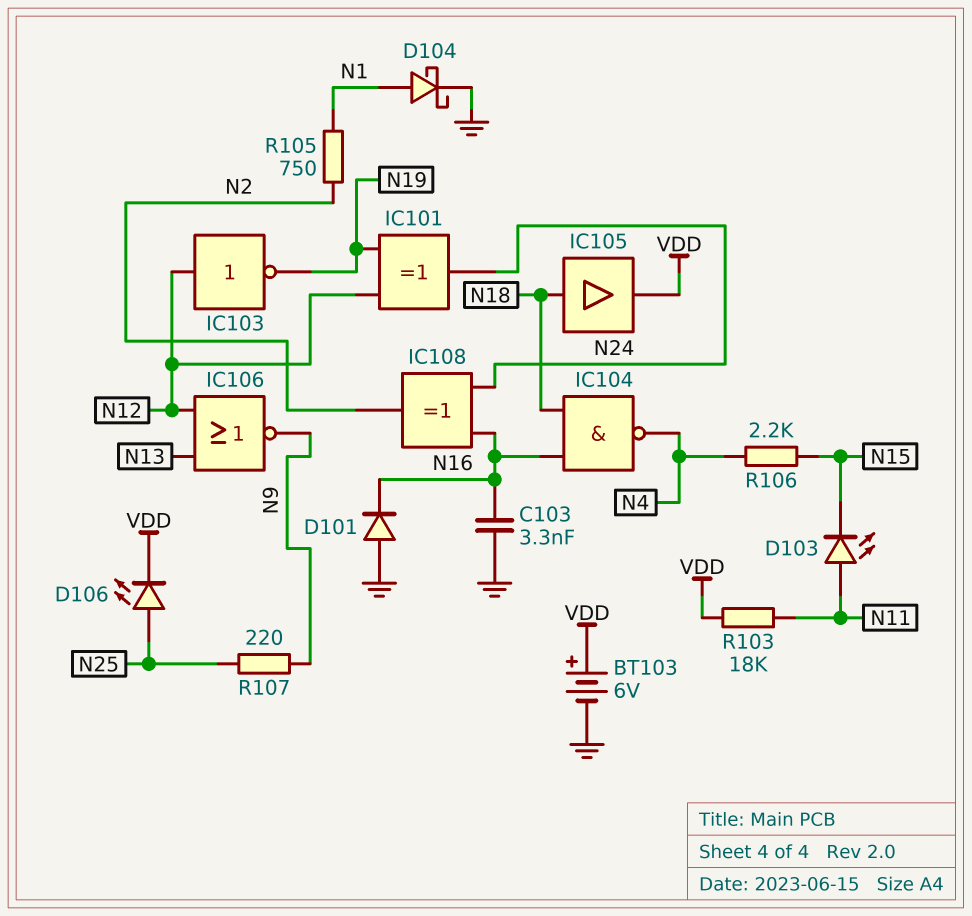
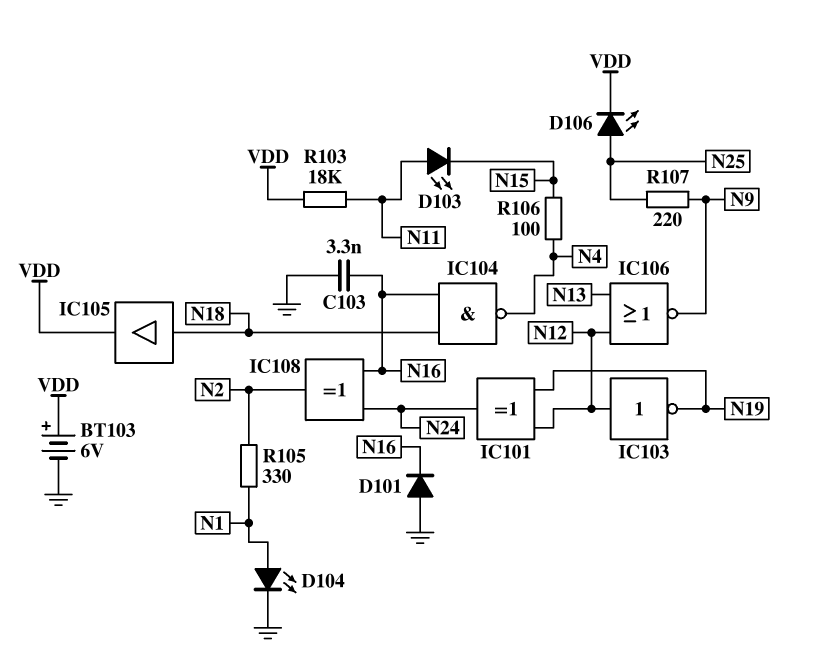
D104: schottky (A N1, K GND) -> LED (A N1, K GND)
R105: 750 (N1, N2) -> 330 (N1, N2)
R106: 2.2k (N4, N15) -> 100 (N4, N15)

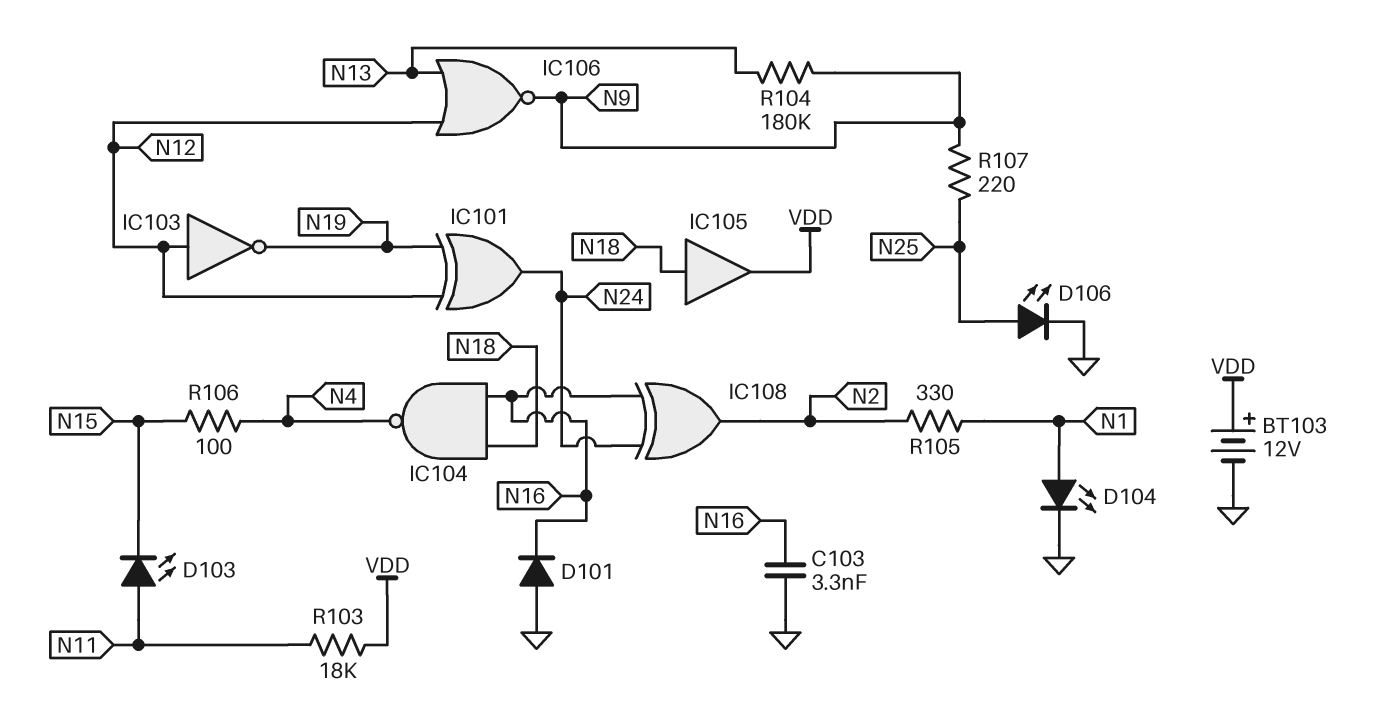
BT103: 6V (plus VDD, minus GND) -> 12V (plus VDD, minus GND)
D106: LED (A N25, K VDD) -> LED (A N25, K GND)
R104: none -> 180k (N9, N13)

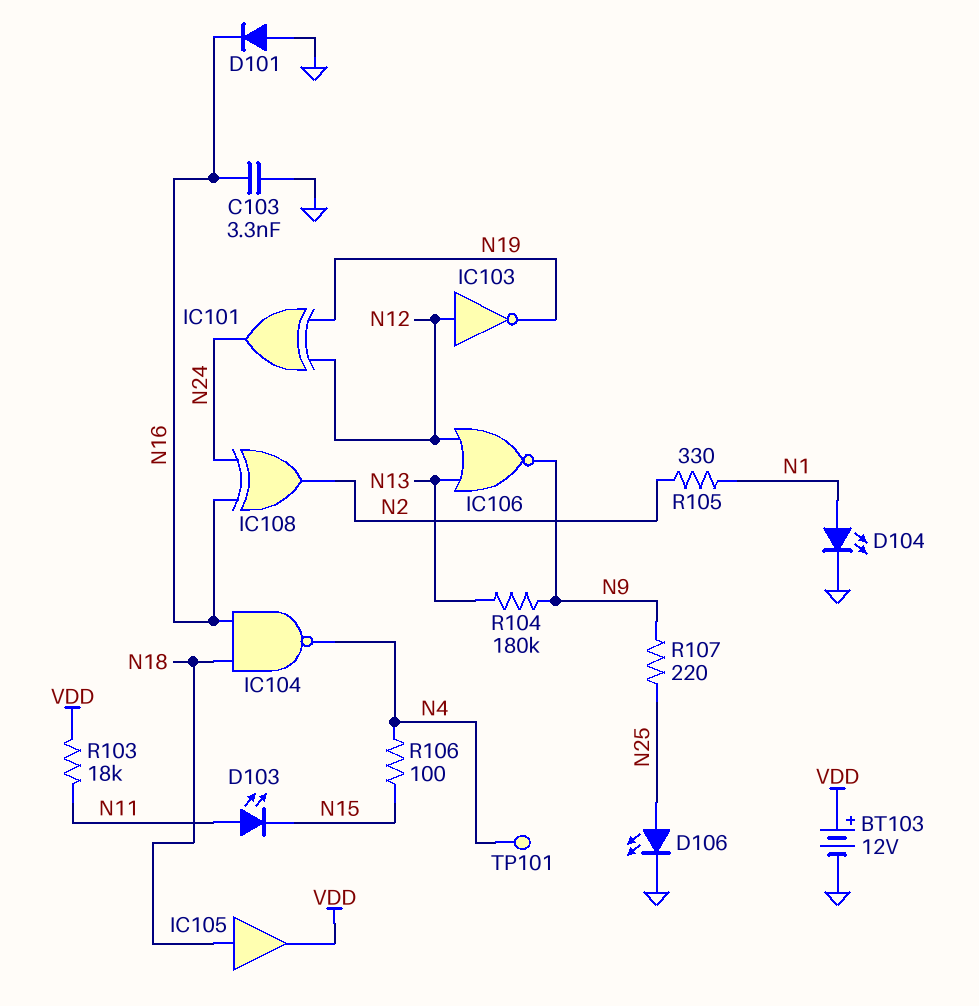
TP101: none -> test point (N4)

